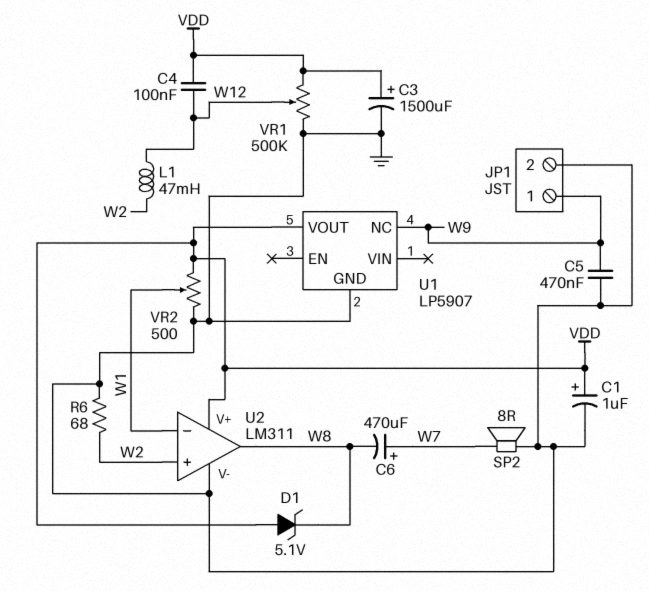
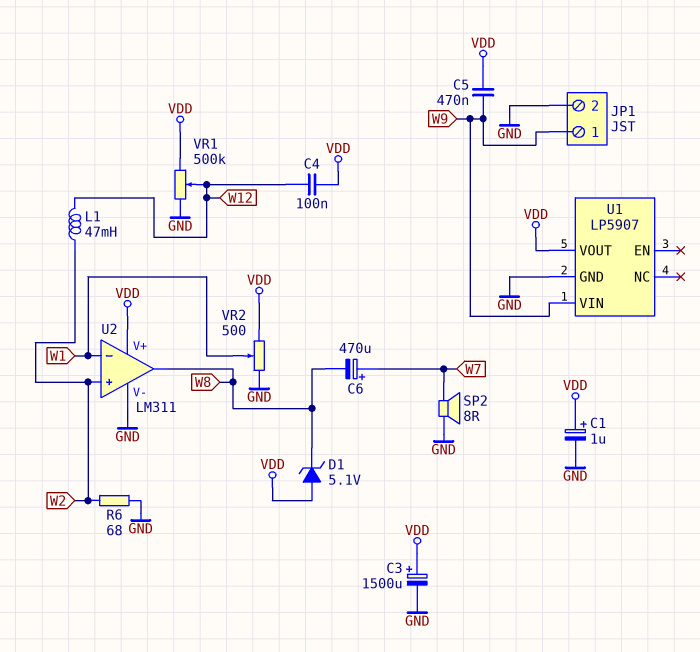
C5: 470nF (GND, W9) -> 470nF (VDD, W9)
U1 pin NC: W9 -> none
U1 pin VIN: none -> W9

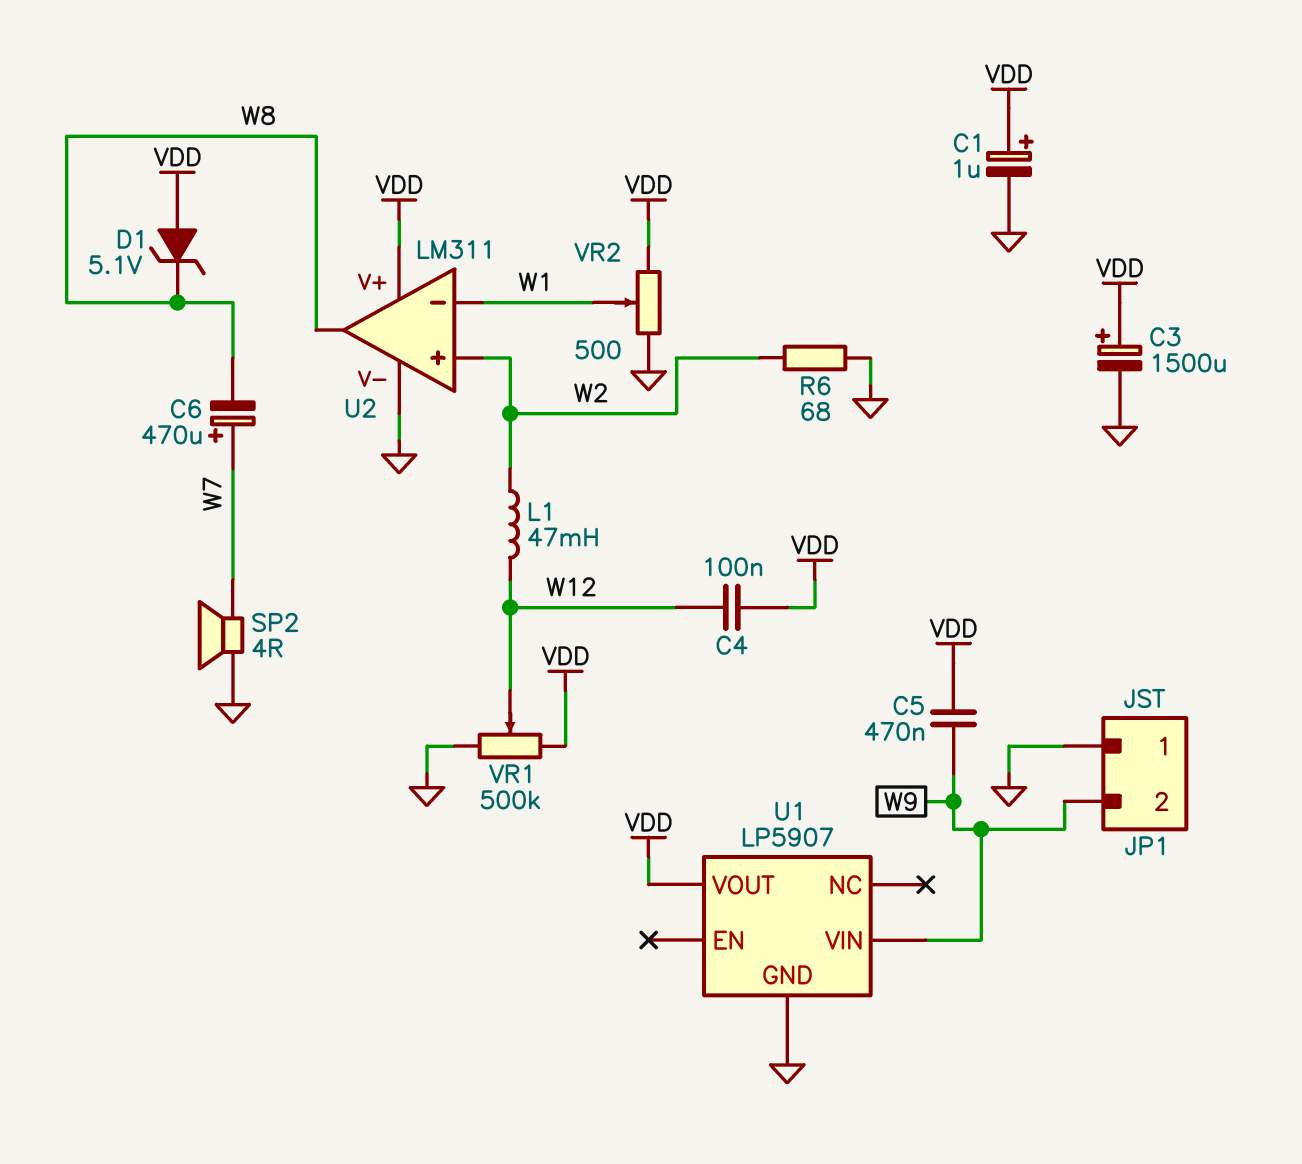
JP1 pin 1: W9 -> GND
JP1 pin 2: GND -> W9
SP2: speaker 8R (GND, W7) -> speaker 4R (GND, W7)

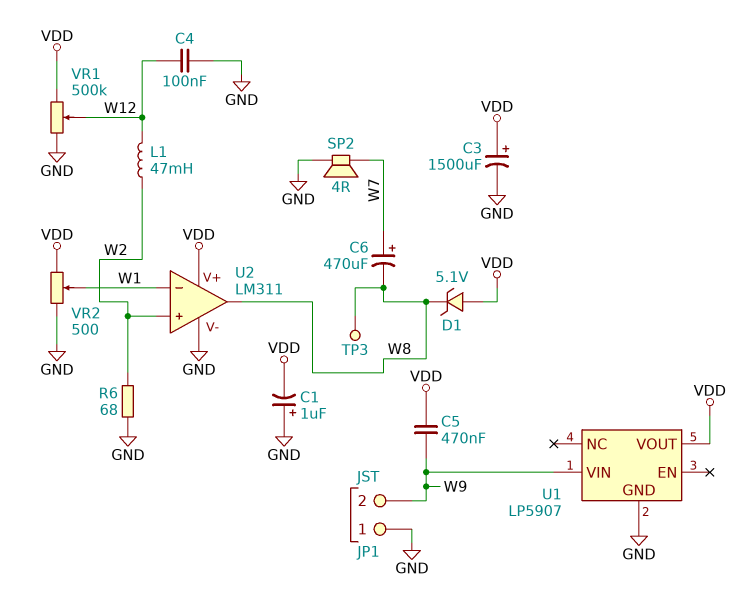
C1: 1uF (plus VDD, minus GND) -> 1uF (plus GND, minus VDD)
C4: 100nF (VDD, W12) -> 100nF (GND, W12)
TP3: none -> test point (W8)

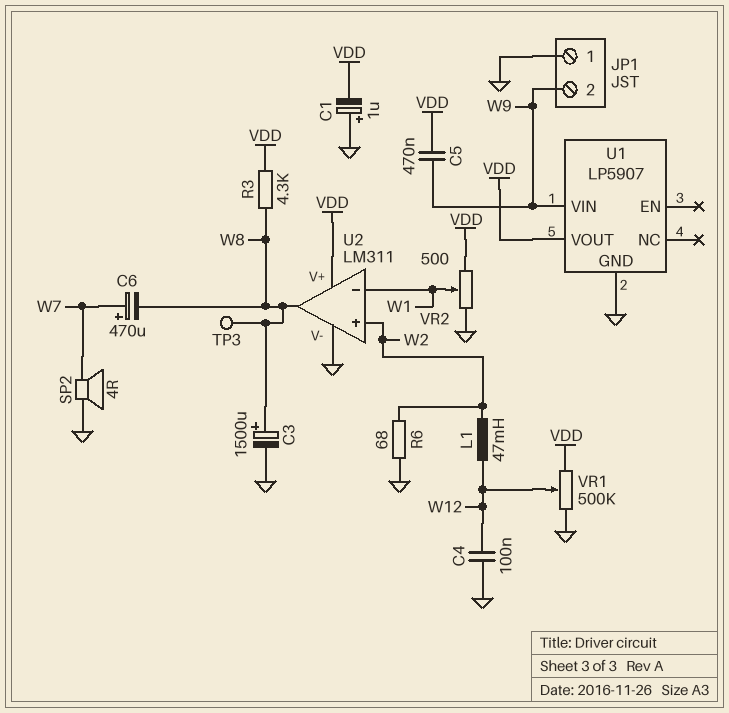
C3: 1500uF (plus VDD, minus GND) -> 1500uF (plus W8, minus GND)
D1: zener 5.1V (A VDD, K W8) -> none
R3: none -> 4.3k (VDD, W8)

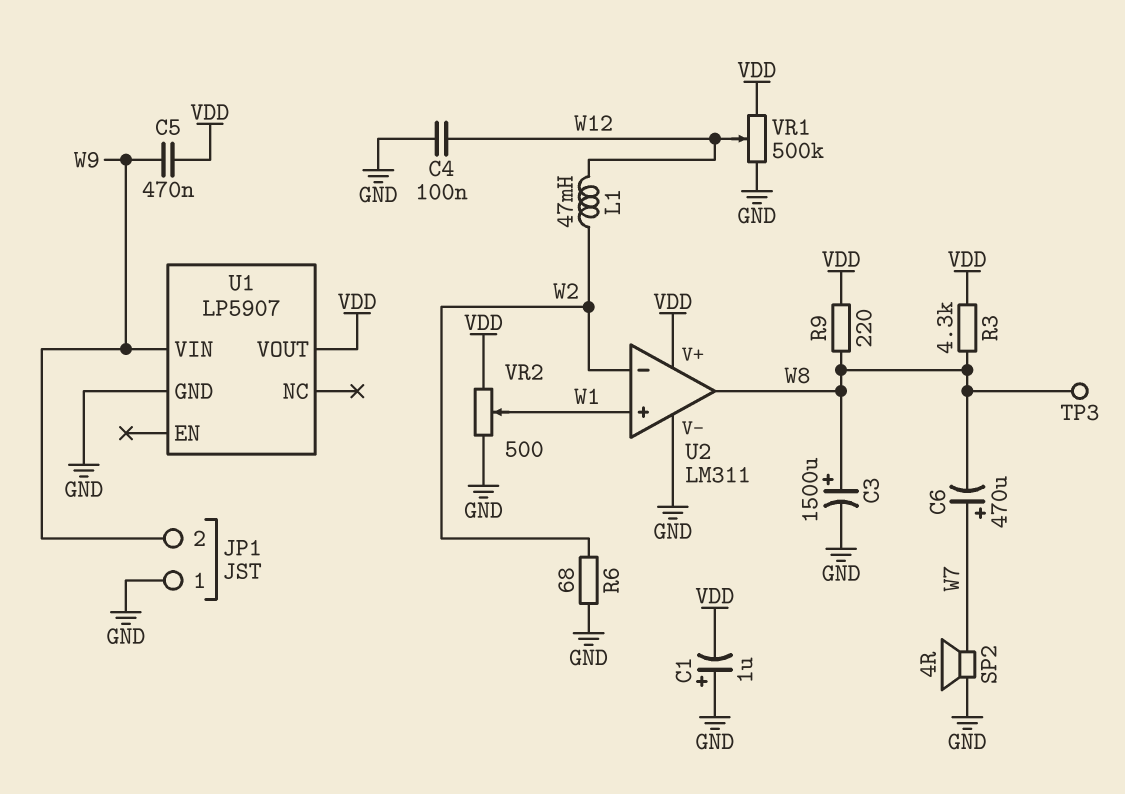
R9: none -> 220 (VDD, W8)
U2 pin in+: W2 -> W1
U2 pin in-: W1 -> W2

